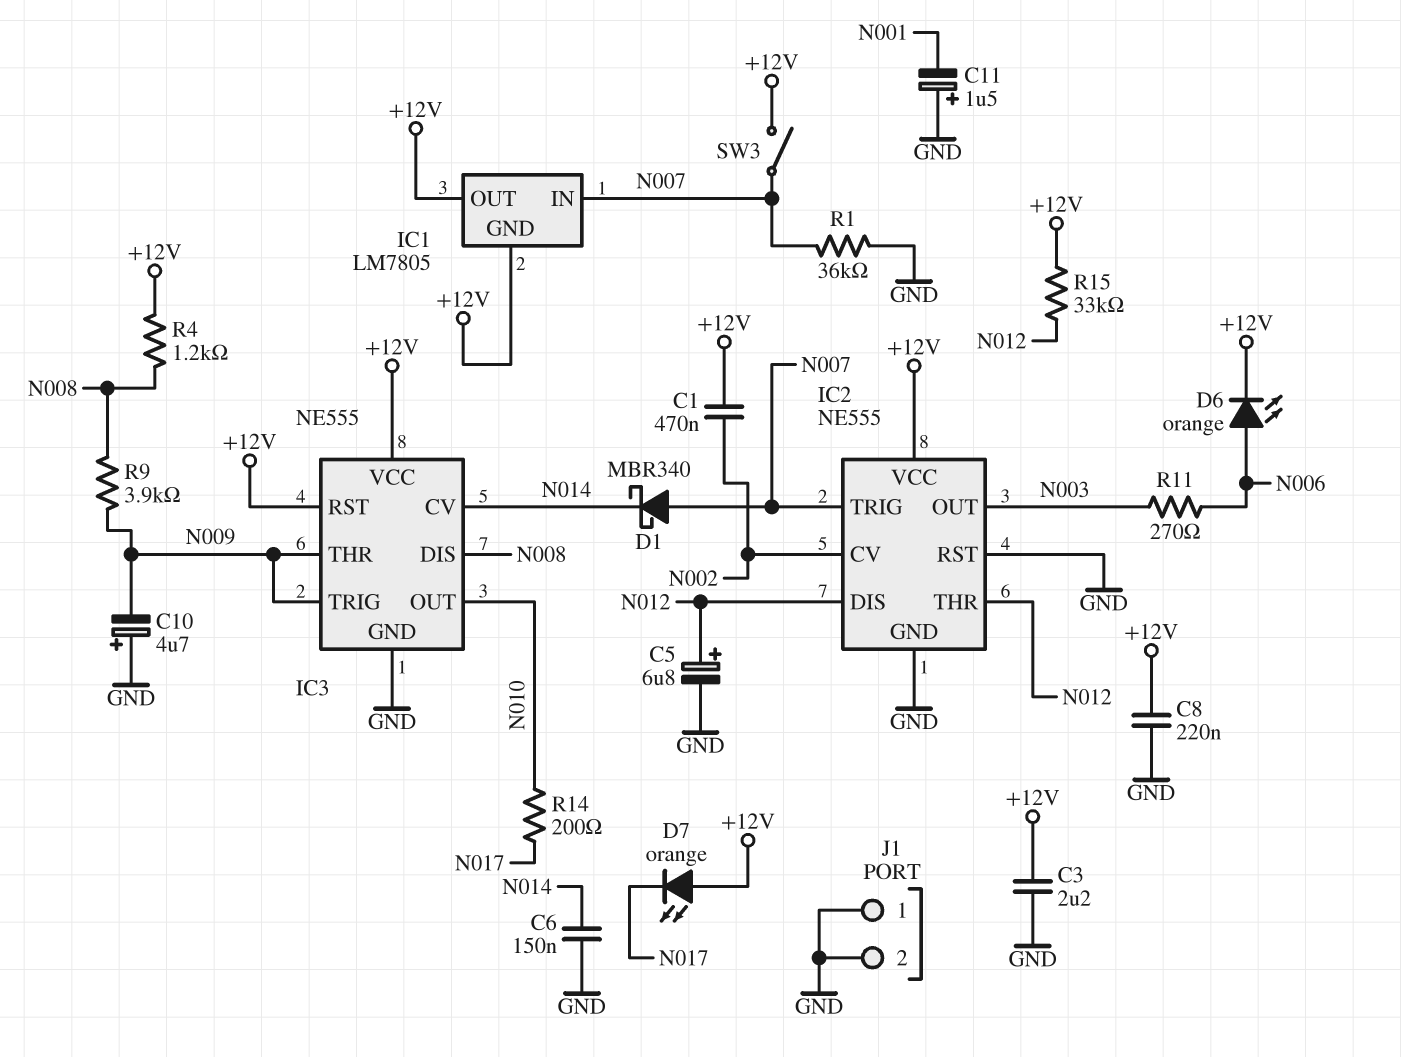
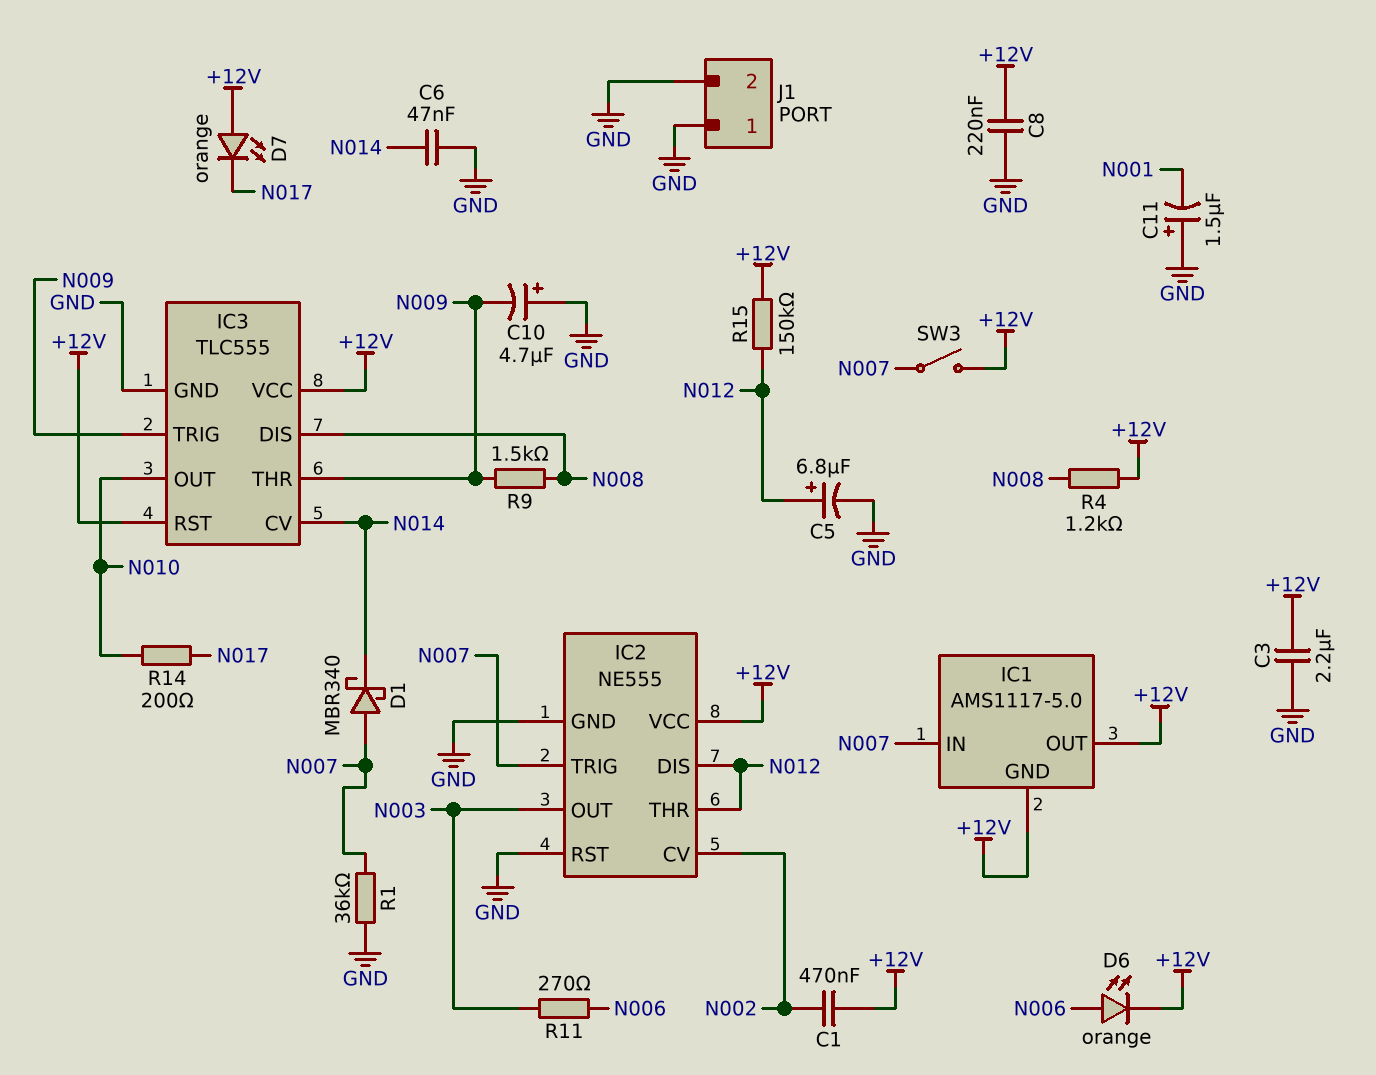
C6: 150nF (GND, N014) -> 47nF (GND, N014)
IC1: LM7805 -> AMS1117-5.0
IC3: NE555 -> TLC555
R9: 3.9k (N008, N009) -> 1.5k (N008, N009)
R15: 33k (+12V, N012) -> 150k (+12V, N012)

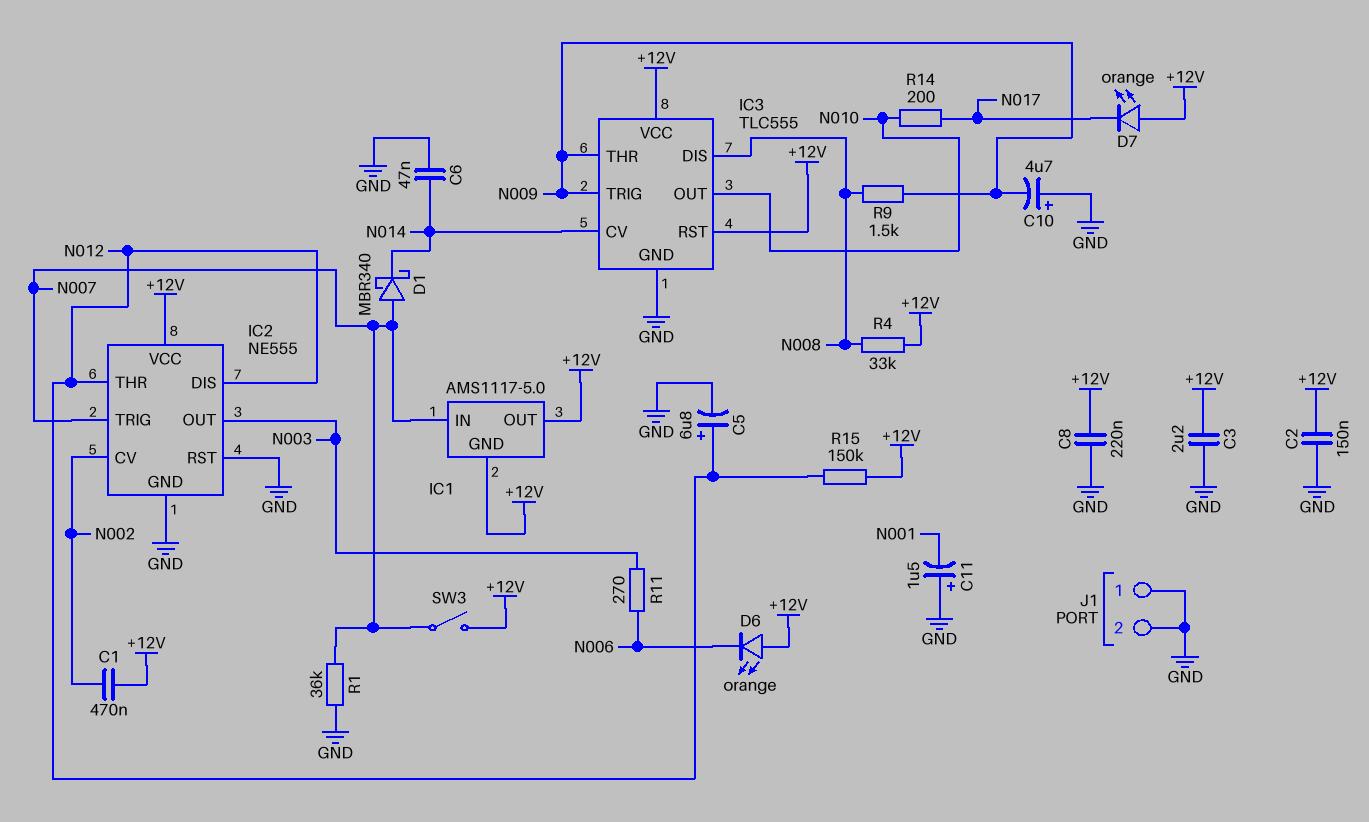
C2: none -> 150nF (+12V, GND)
D6: LED orange (A N006, K +12V) -> LED orange (A +12V, K N006)
R4: 1.2k (+12V, N008) -> 33k (+12V, N008)

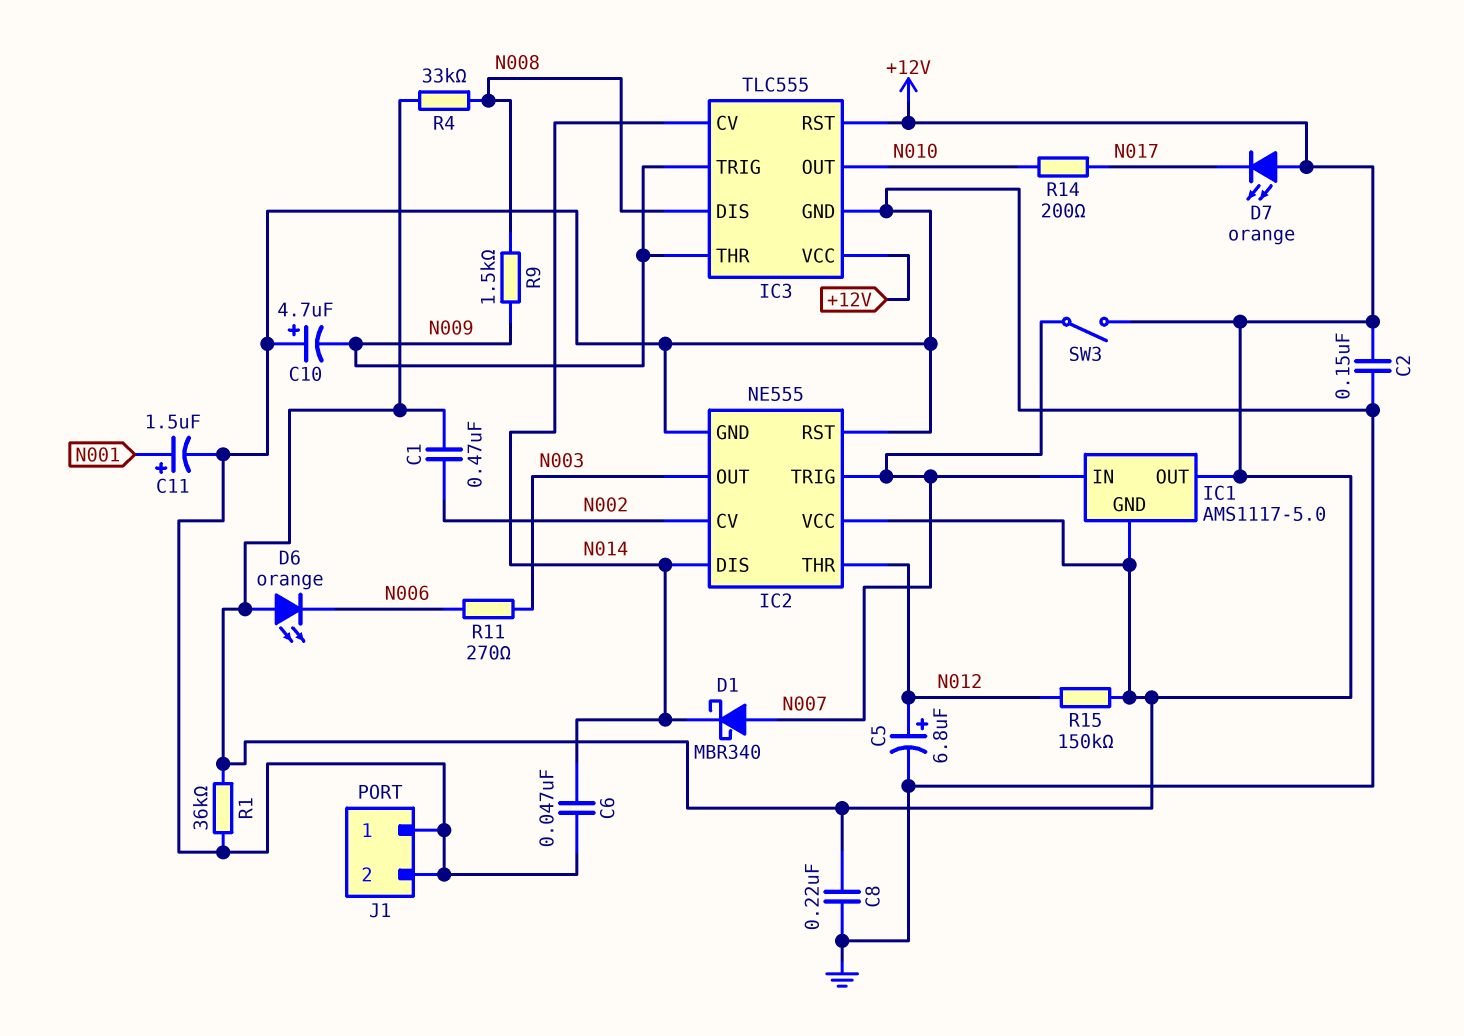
C3: 2.2uF (+12V, GND) -> none
C11: 1.5uF (plus GND, minus N001) -> 1.5uF (plus N001, minus GND)
IC2 pin DIS: N012 -> N014
R1: 36k (GND, N007) -> 36k (+12V, GND)

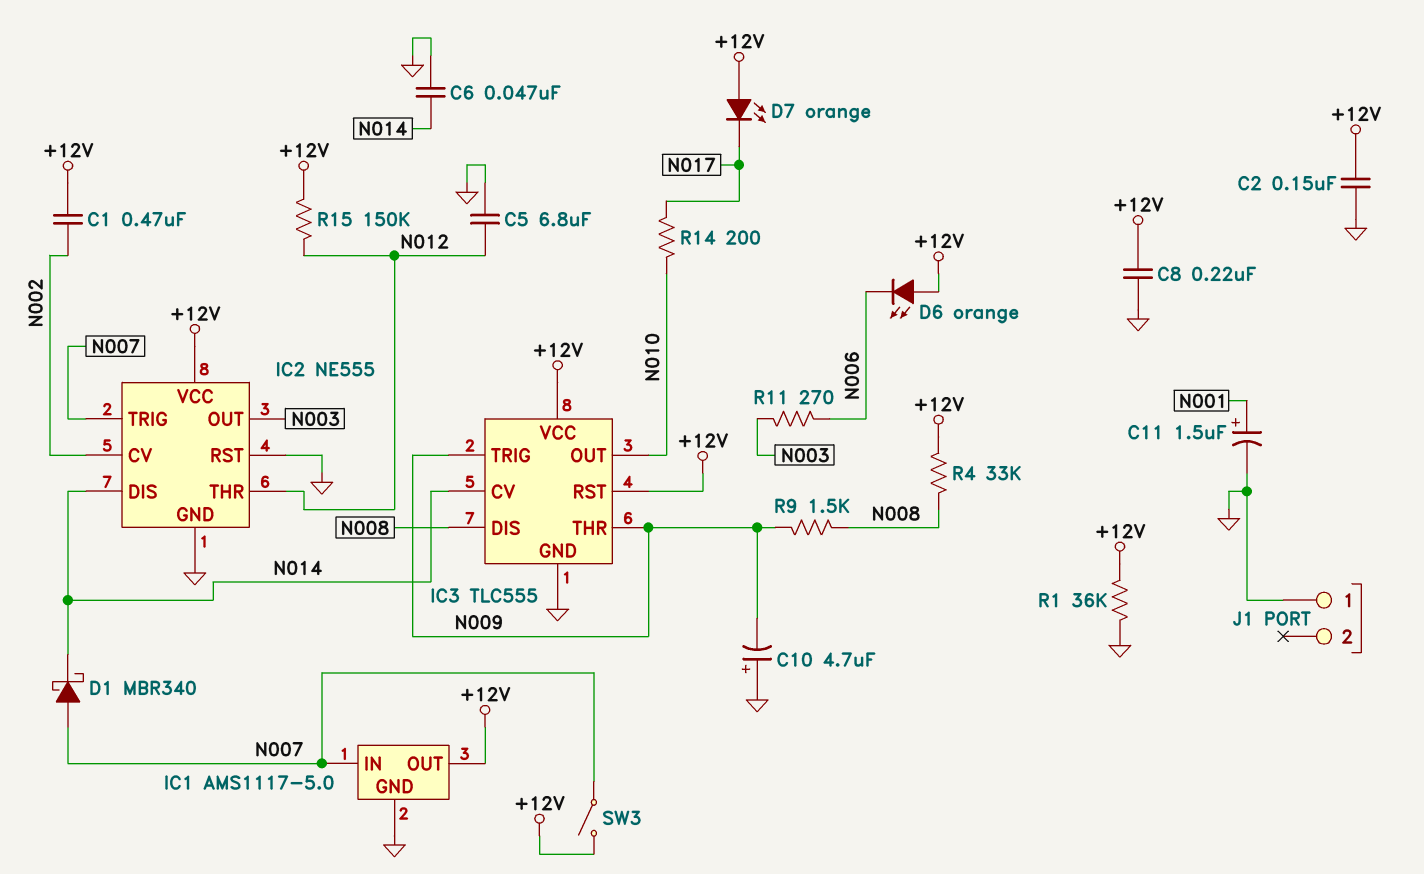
C5: 6.8uF (plus N012, minus GND) -> 6.8uF (GND, N012)
IC1 pin GND: +12V -> GND
J1 pin 2: GND -> none

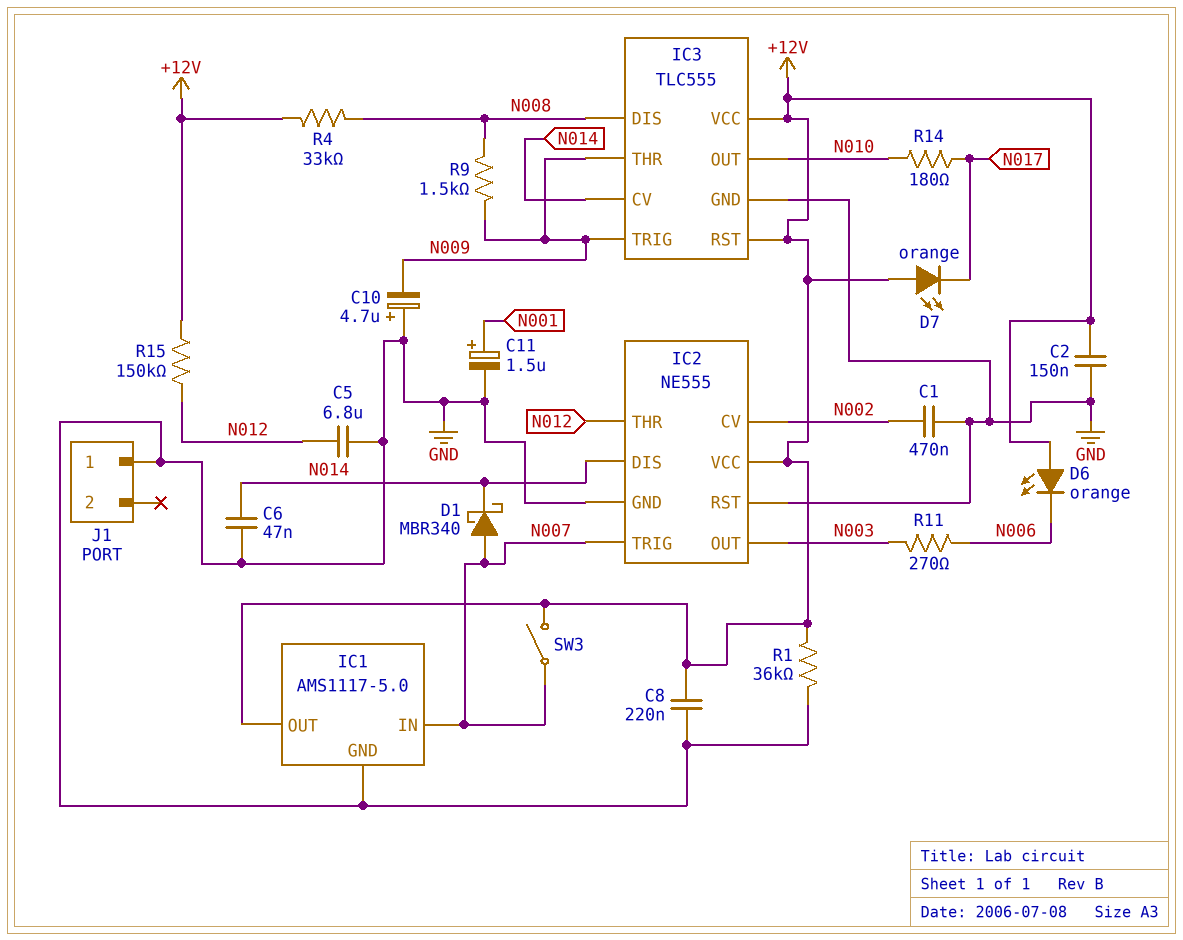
C1: 470nF (+12V, N002) -> 470nF (GND, N002)
R14: 200 (N010, N017) -> 180 (N010, N017)

